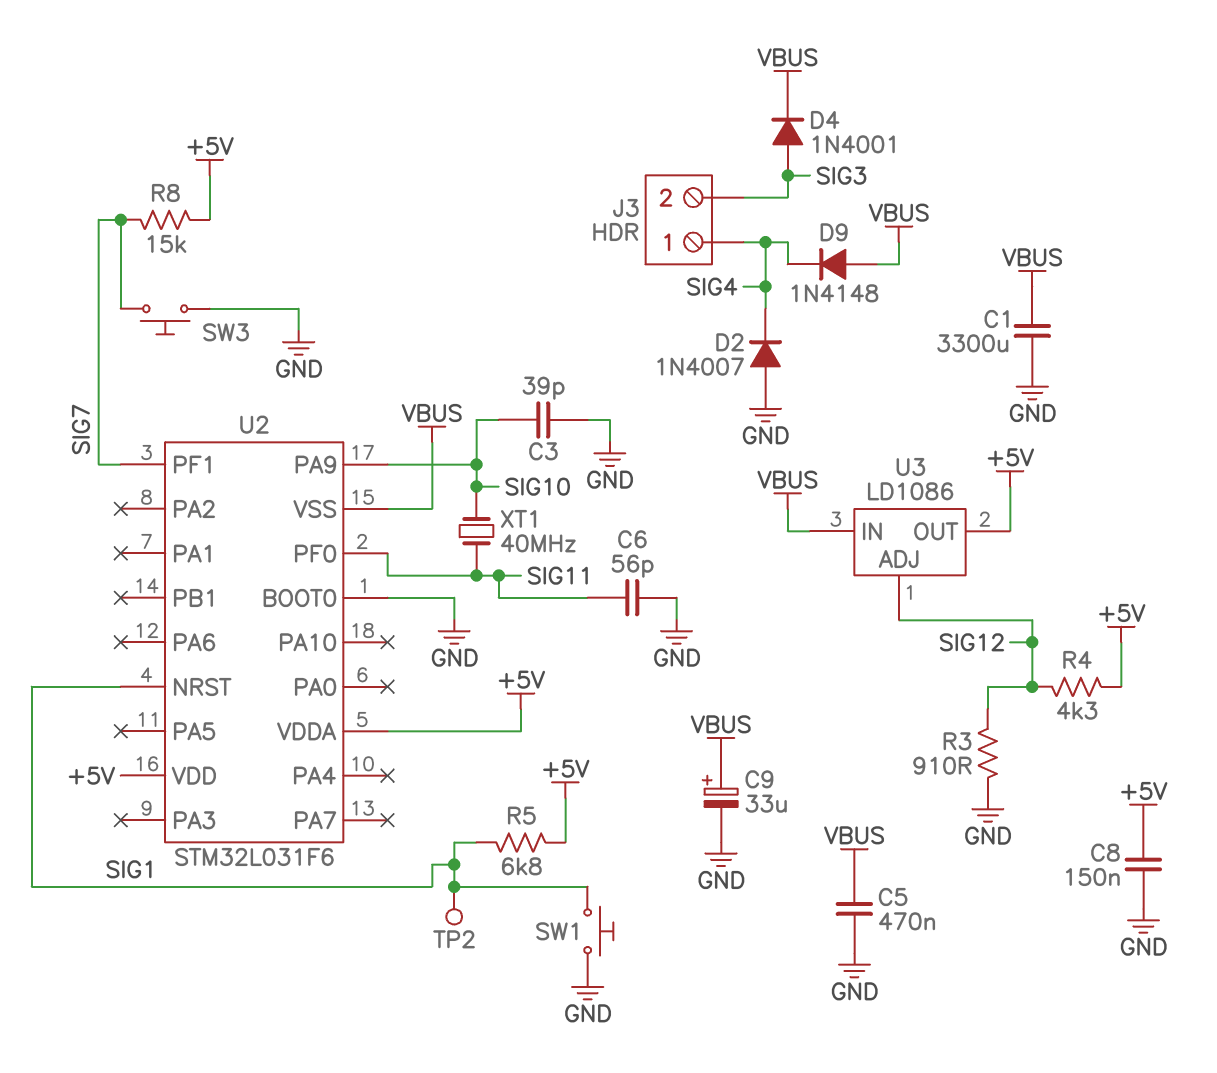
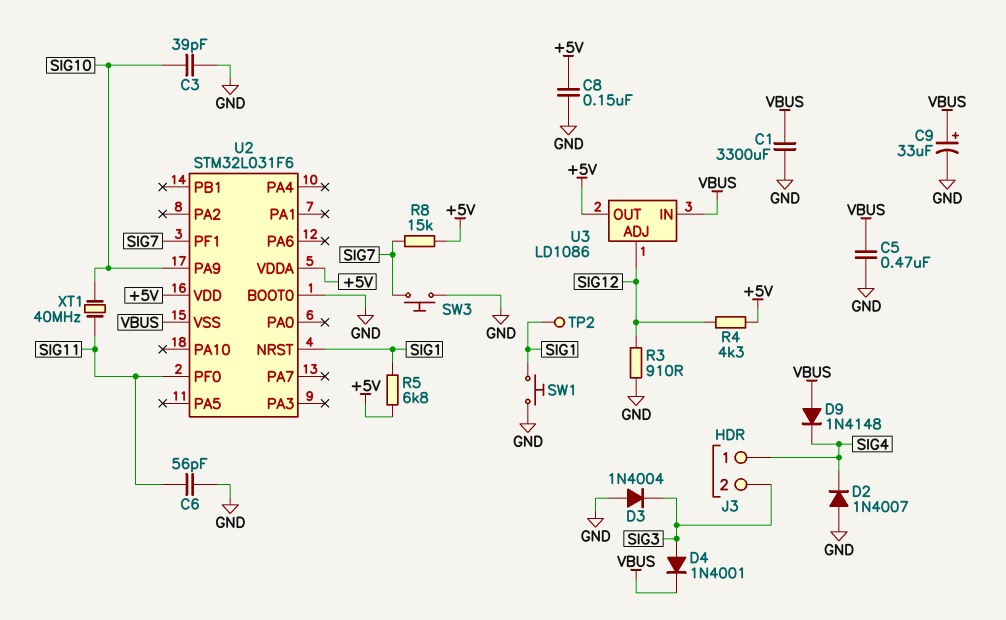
D3: none -> diode 1N4004 (A GND, K SIG3)

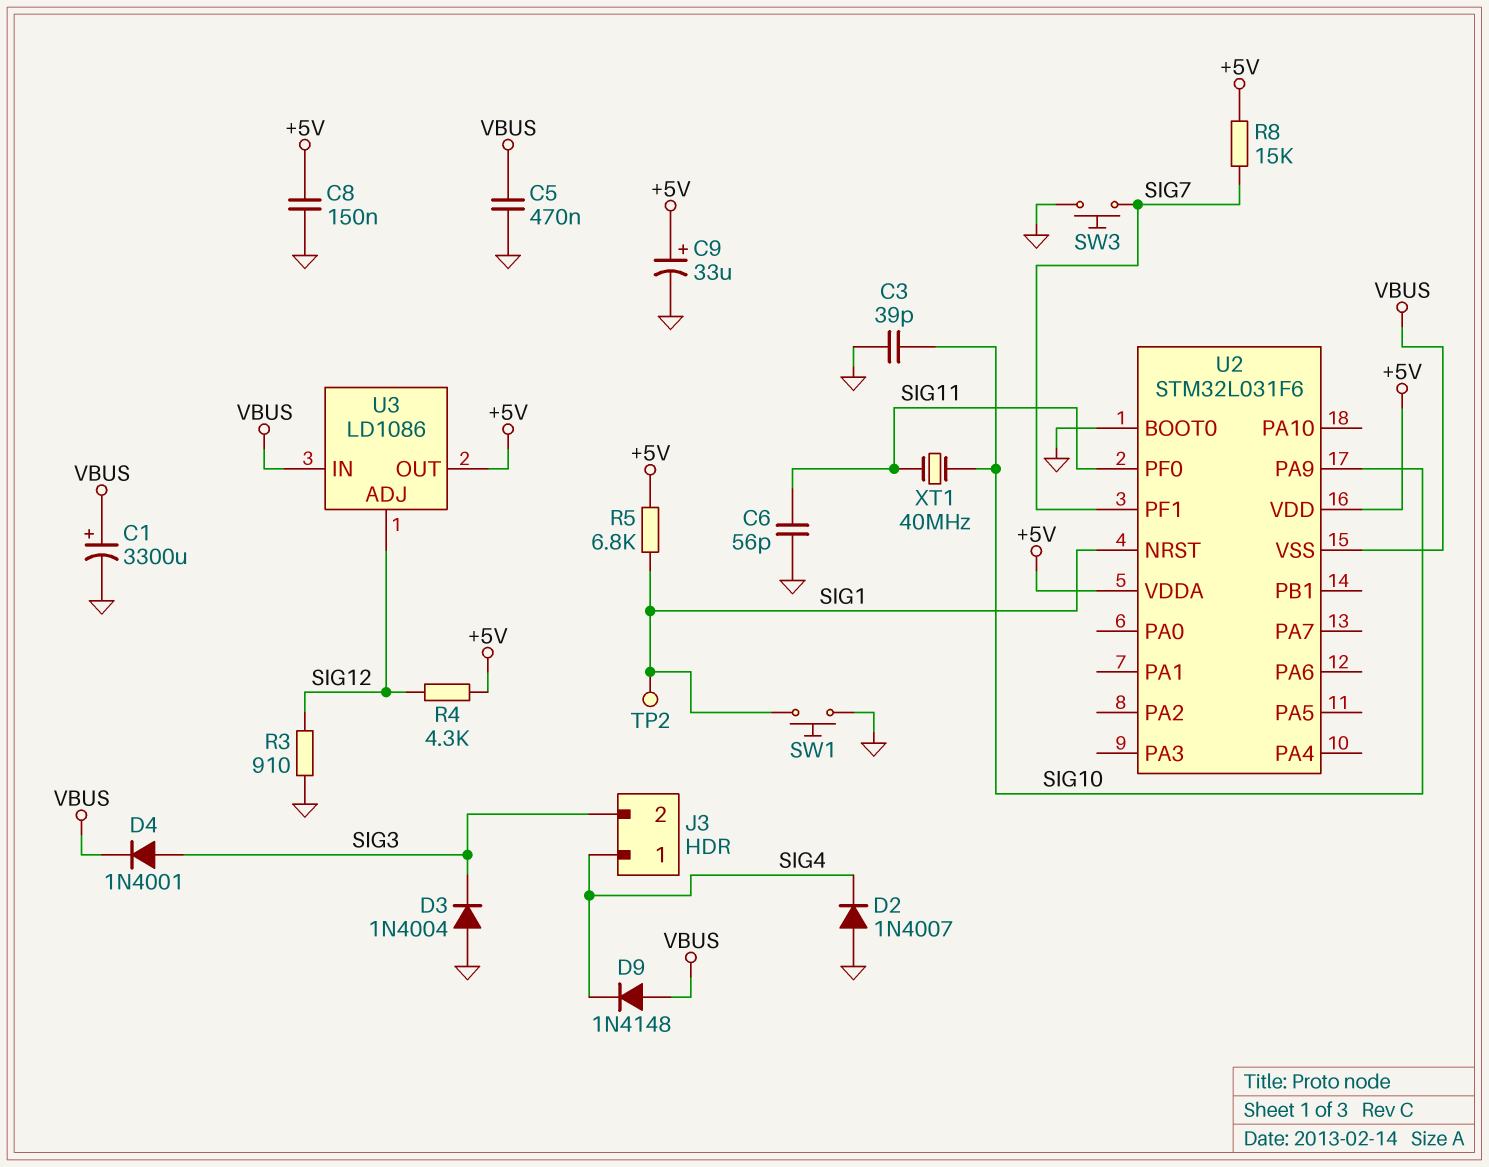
C1: 3300uF (GND, VBUS) -> 3300uF (plus VBUS, minus GND)
C9: 33uF (plus VBUS, minus GND) -> 33uF (plus +5V, minus GND)

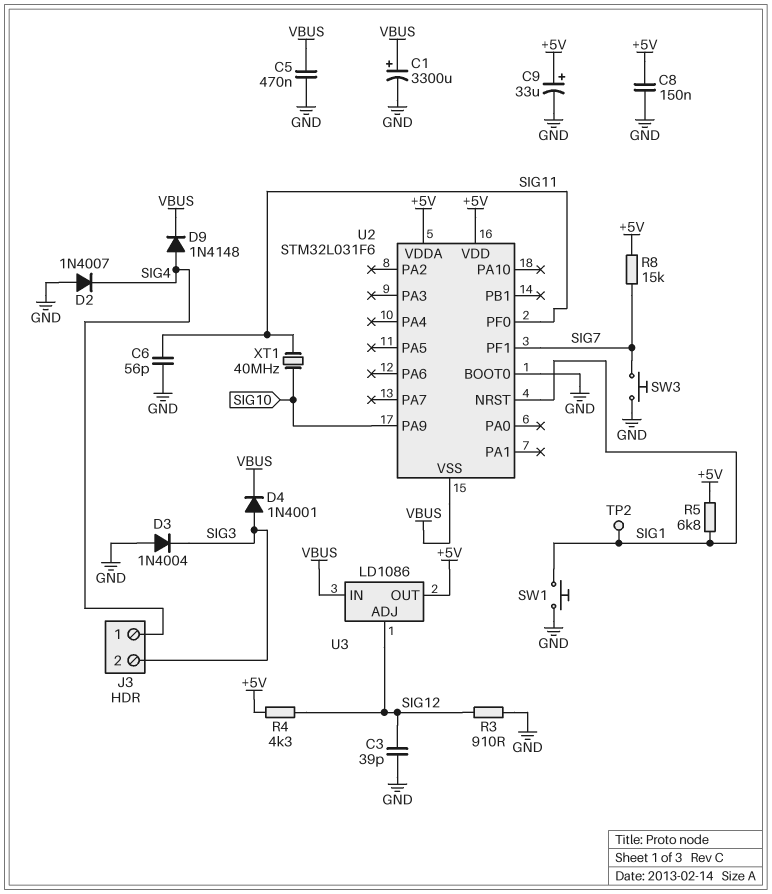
C3: 39pF (GND, SIG10) -> 39pF (GND, SIG12)
D9: diode 1N4148 (A VBUS, K SIG4) -> diode 1N4148 (A SIG4, K VBUS)

